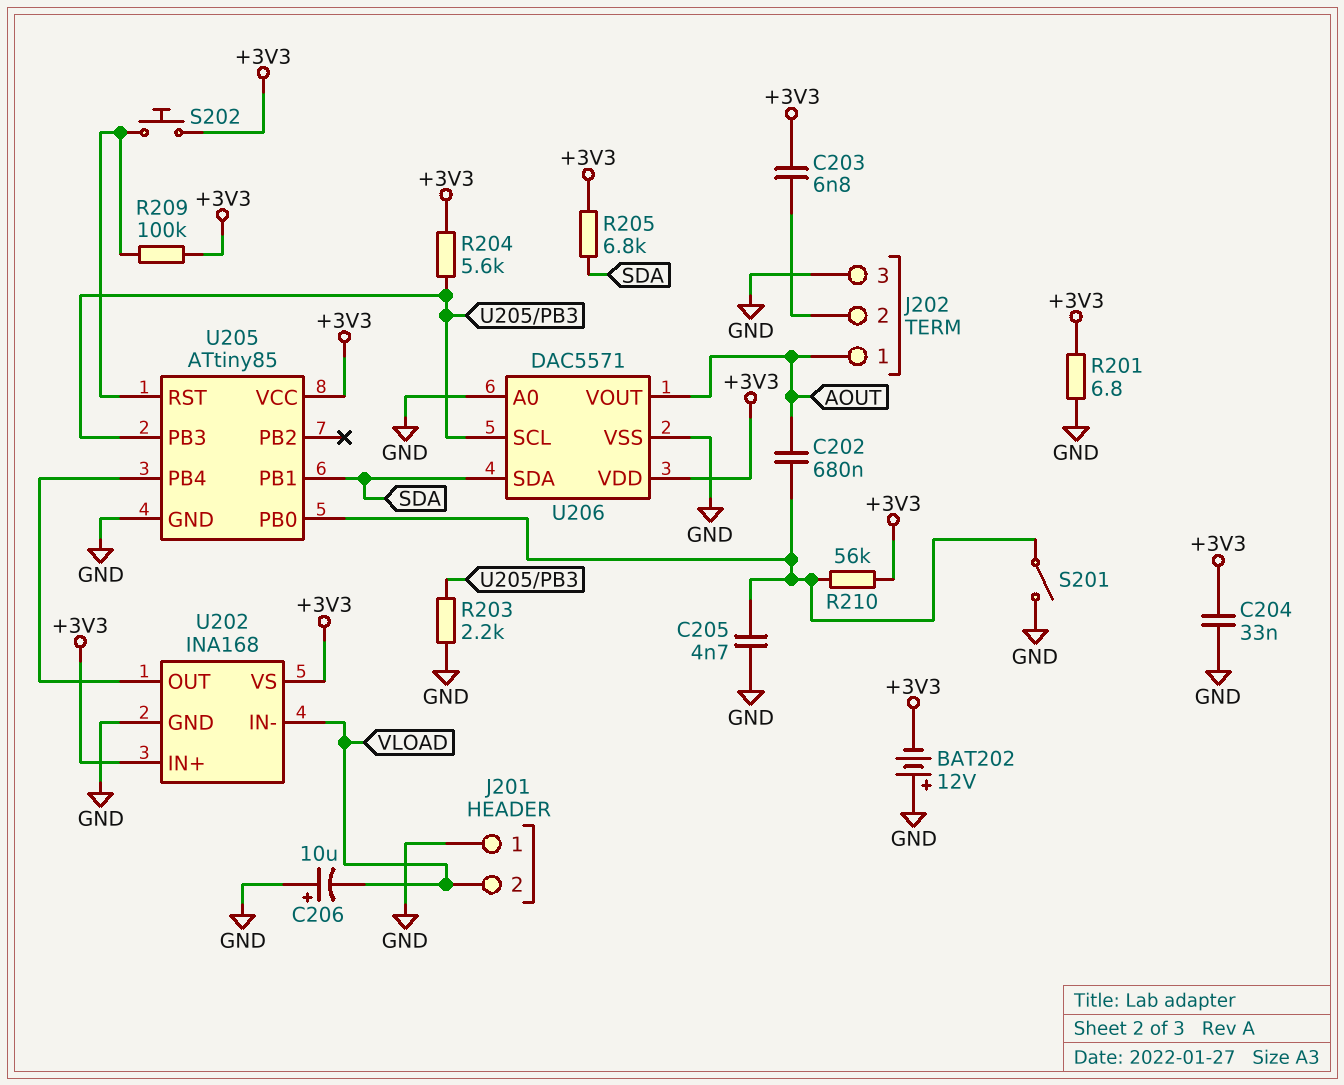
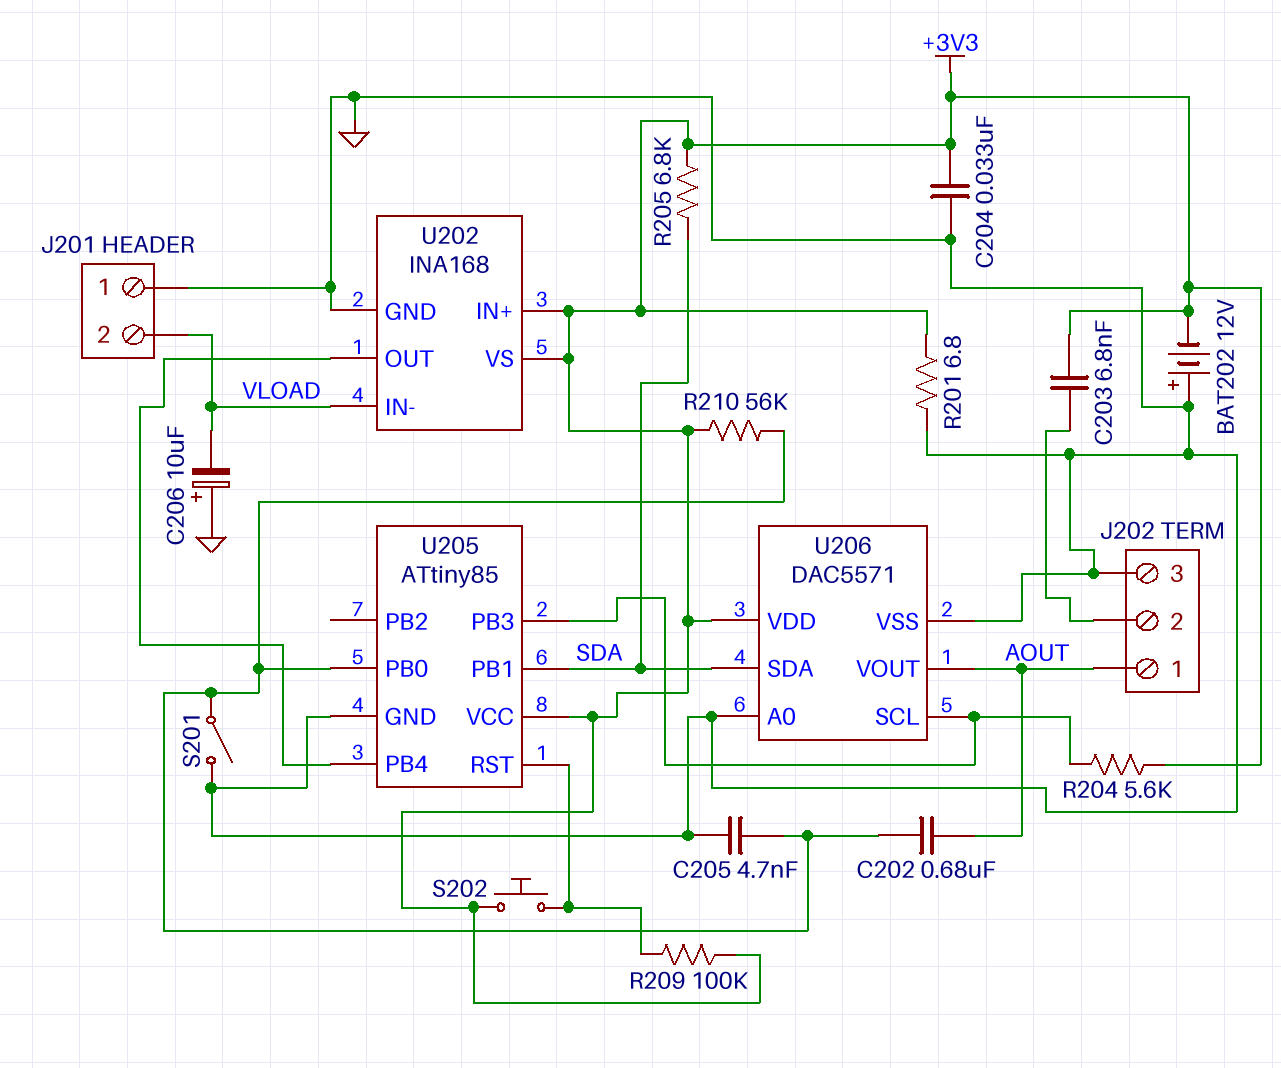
R203: 2.2k (GND, U205/PB3) -> none

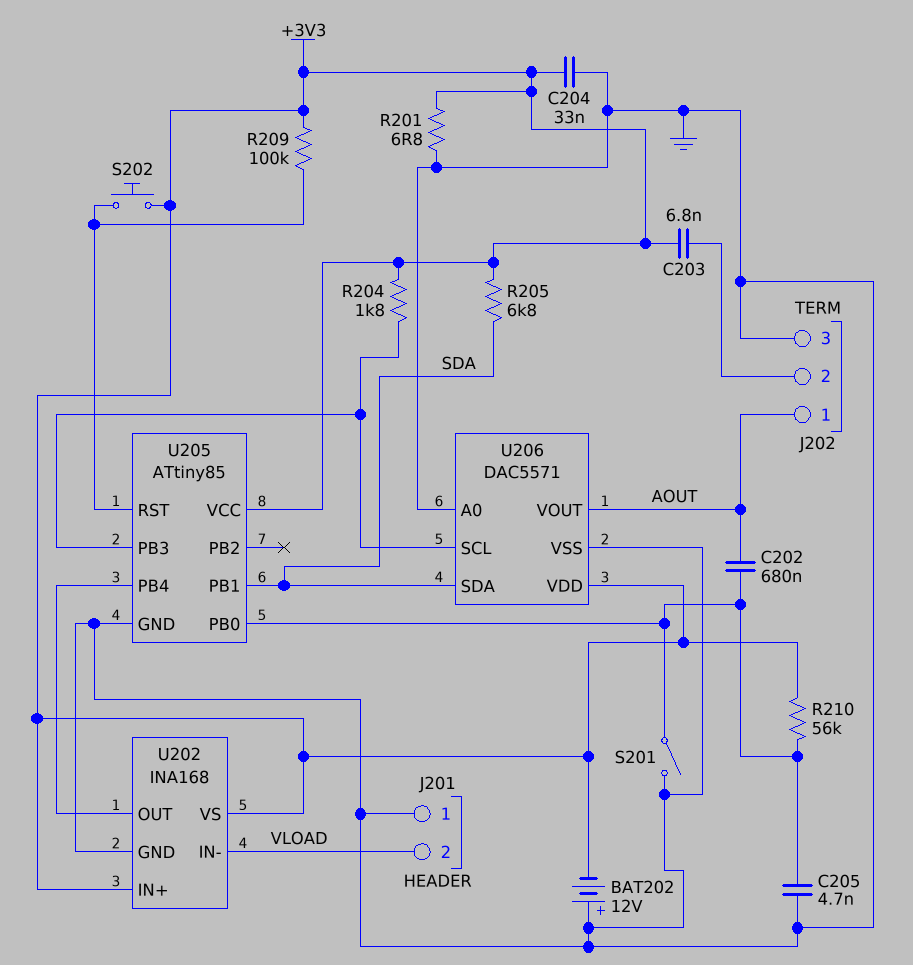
C206: 10uF (plus GND, minus VLOAD) -> none
R204: 5.6k (+3V3, U205/PB3) -> 1.8k (+3V3, U205/PB3)

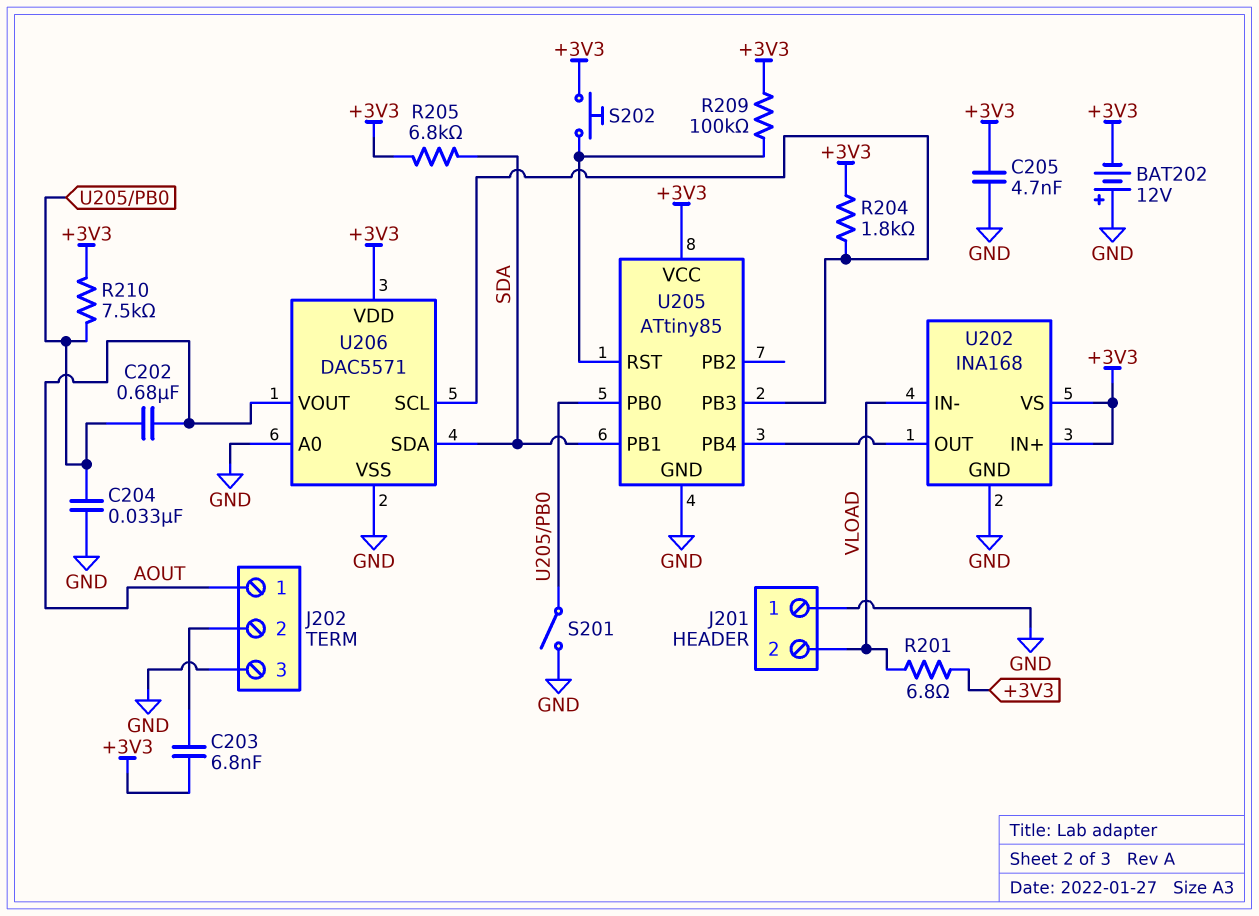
C204: 33nF (+3V3, GND) -> 33nF (GND, U205/PB0)
C205: 4.7nF (GND, U205/PB0) -> 4.7nF (+3V3, GND)
R201: 6.8 (+3V3, GND) -> 6.8 (+3V3, VLOAD)
R210: 56k (+3V3, U205/PB0) -> 7.5k (+3V3, U205/PB0)

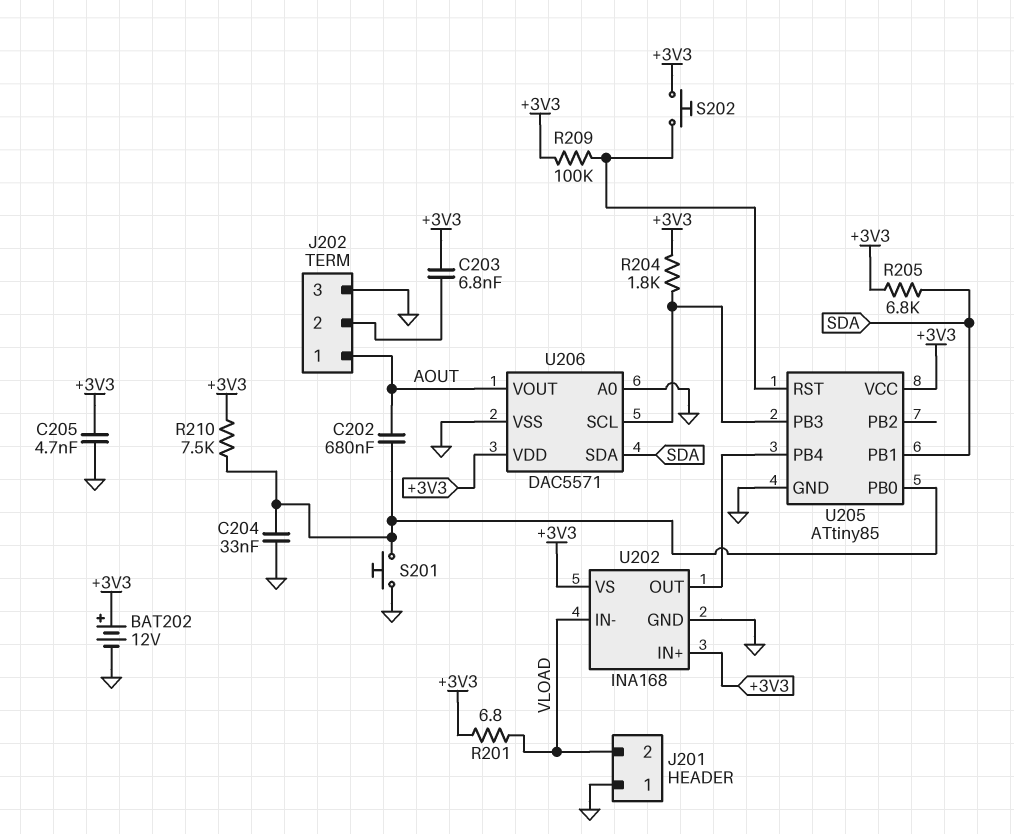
BAT202: 12V (plus GND, minus +3V3) -> 12V (plus +3V3, minus GND)
S201: switch (GND, U205/PB0) -> button (GND, U205/PB0)

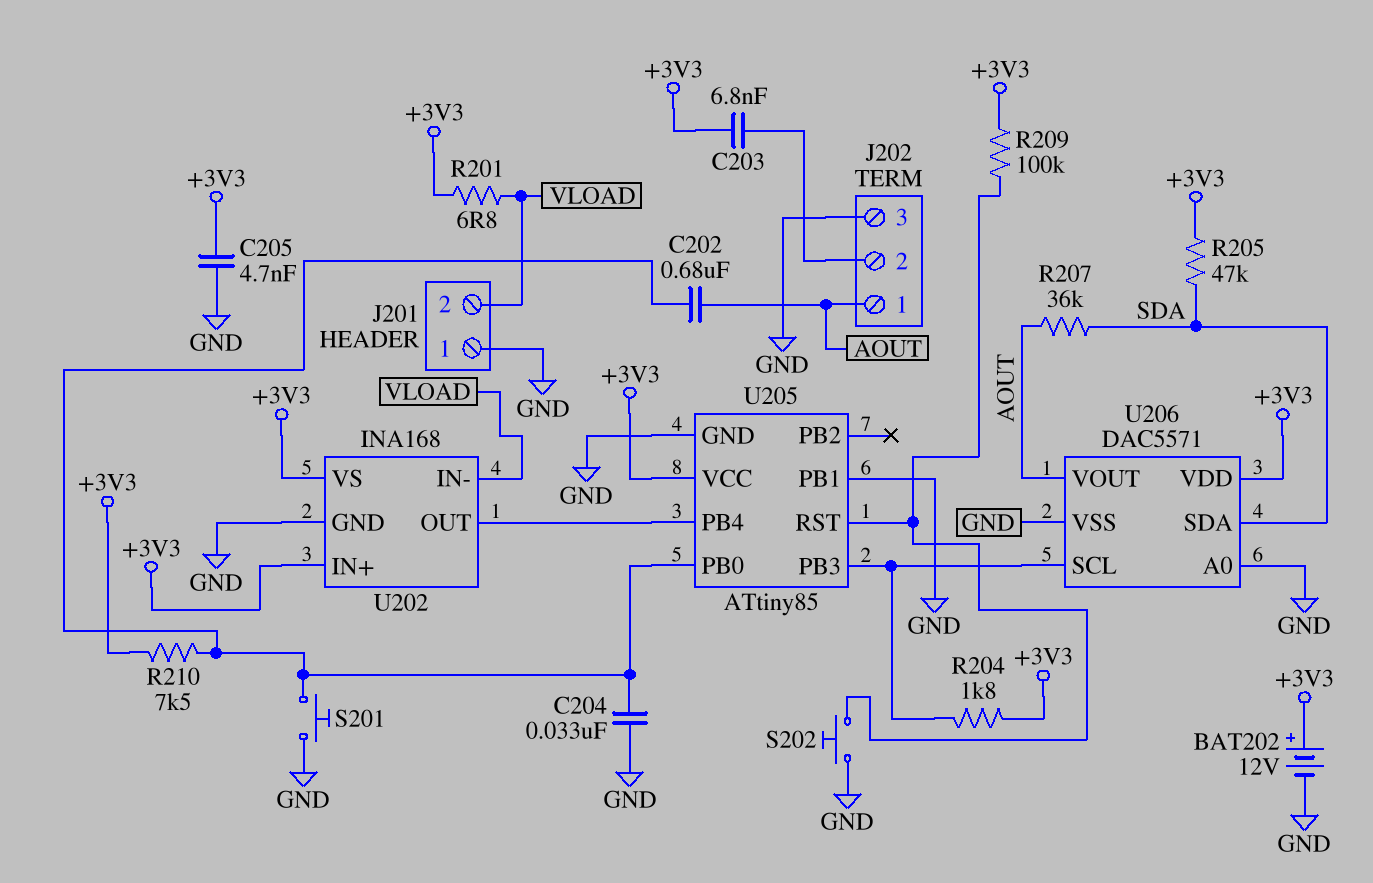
R205: 6.8k (+3V3, SDA) -> 47k (+3V3, SDA)
R207: none -> 36k (AOUT, SDA)
S202: button (+3V3, U205/RST) -> button (GND, U205/RST)
U205 pin PB1: SDA -> GND

